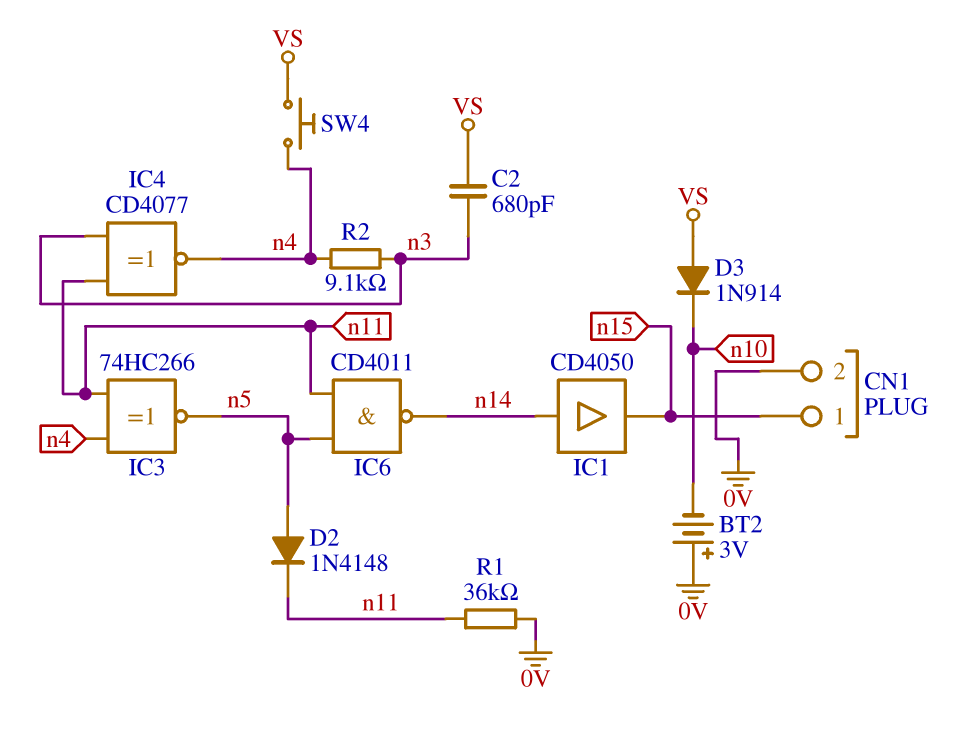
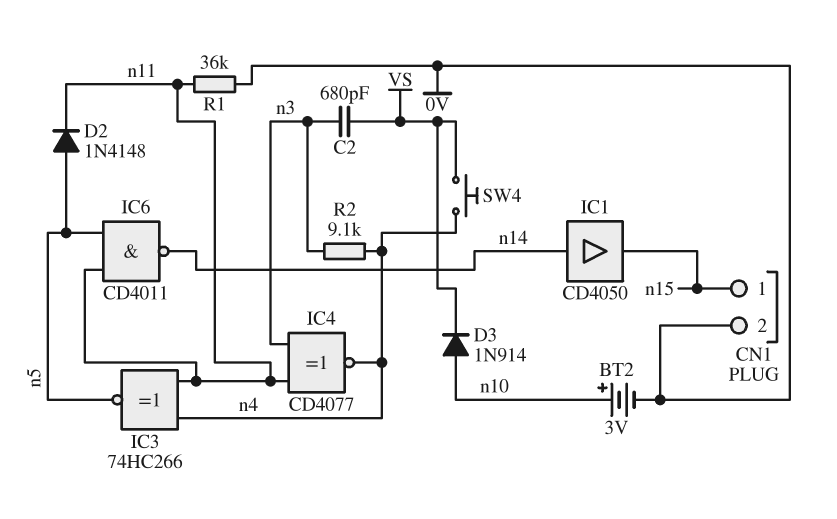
BT2: 3V (plus 0V, minus n10) -> 3V (plus n10, minus 0V)
D3: diode 1N914 (A VS, K n10) -> diode 1N914 (A n10, K VS)

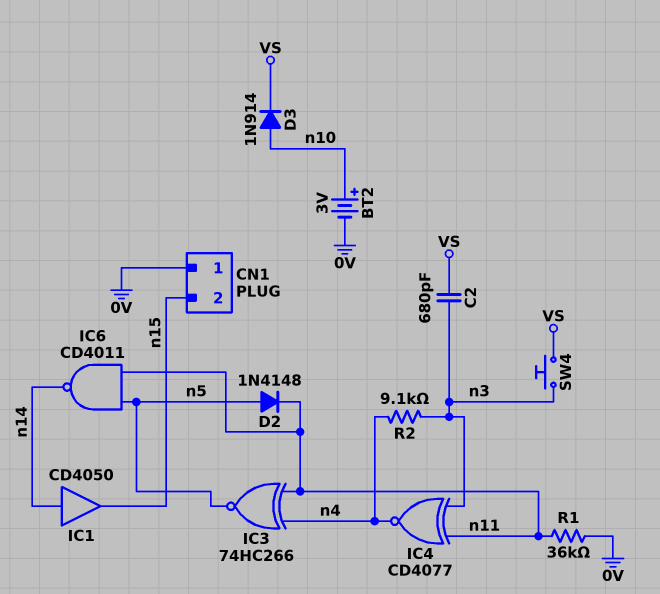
CN1 pin 1: n15 -> 0V
CN1 pin 2: 0V -> n15
SW4: button (VS, n4) -> button (VS, n3)

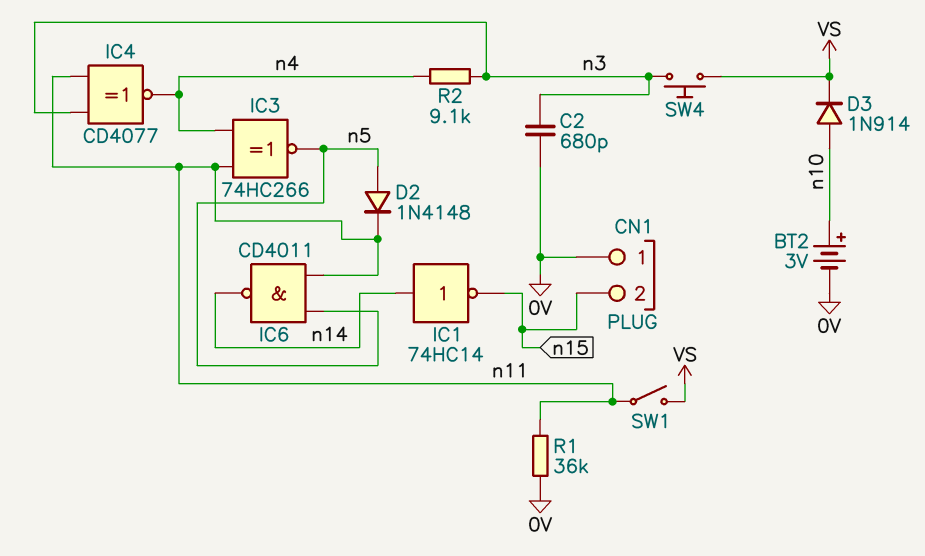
C2: 680pF (VS, n3) -> 680pF (0V, n3)
IC1: buffer CD4050 (in n14, out n15) -> NOT 74HC14 (in n14, out n15)
SW1: none -> switch (VS, n11)

